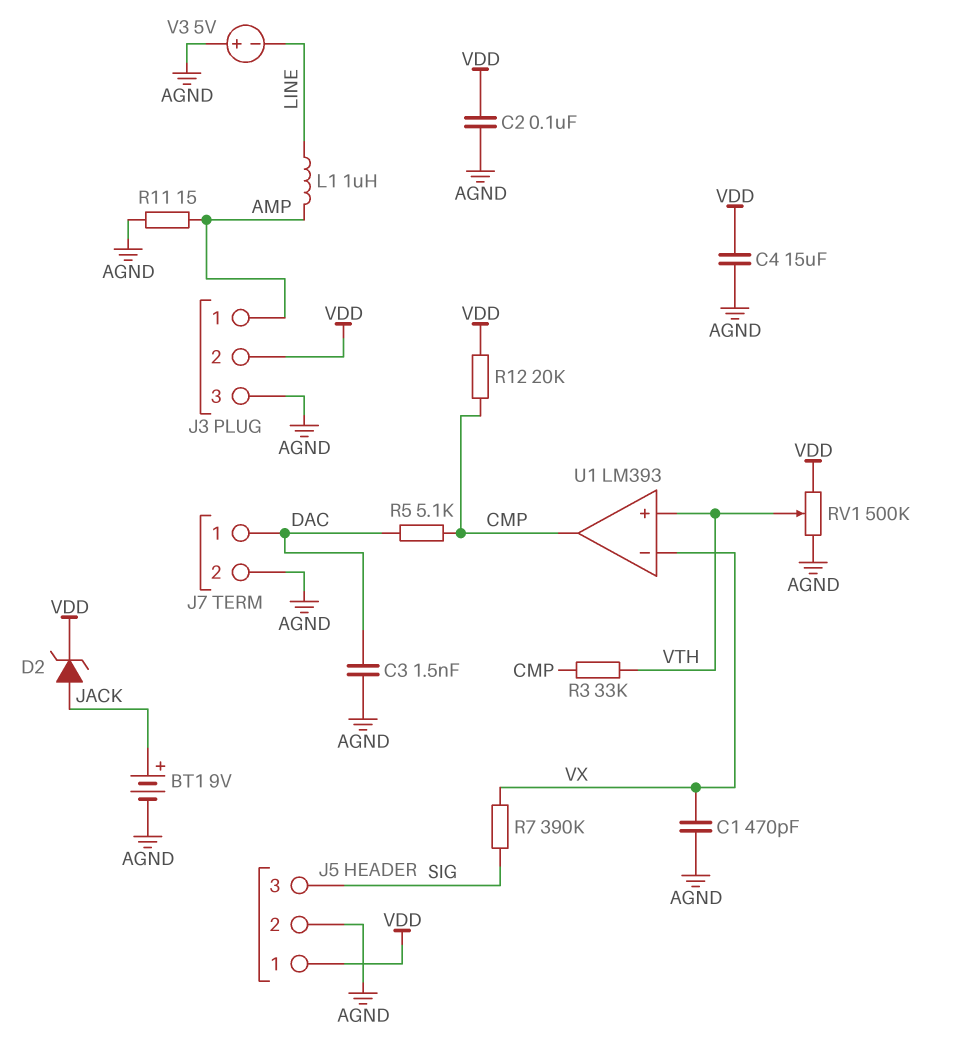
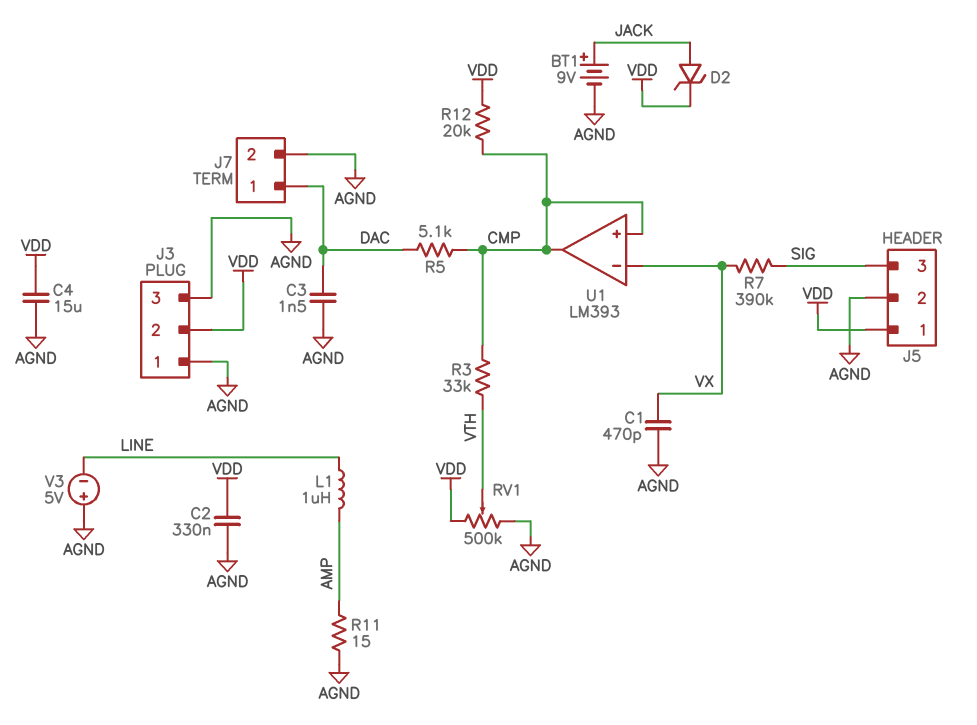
C2: 100nF (AGND, VDD) -> 330nF (AGND, VDD)
J3 pin 1: AMP -> AGND
U1 pin in+: VTH -> CMP

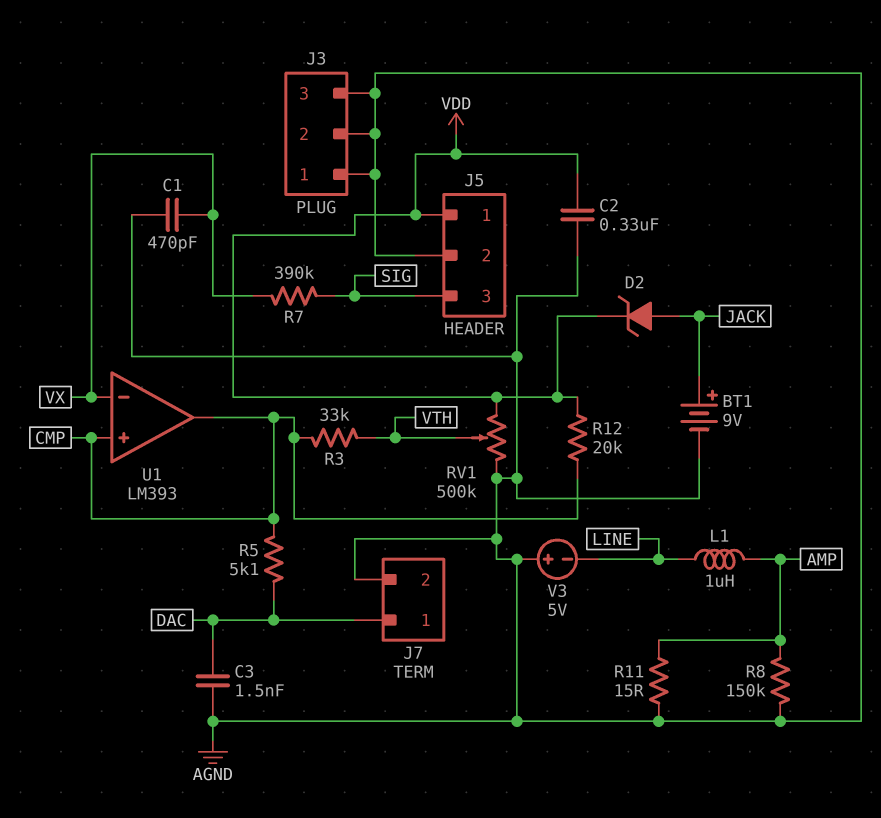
C4: 15uF (AGND, VDD) -> none
J3 pin 2: VDD -> AGND
R8: none -> 150k (AGND, AMP)

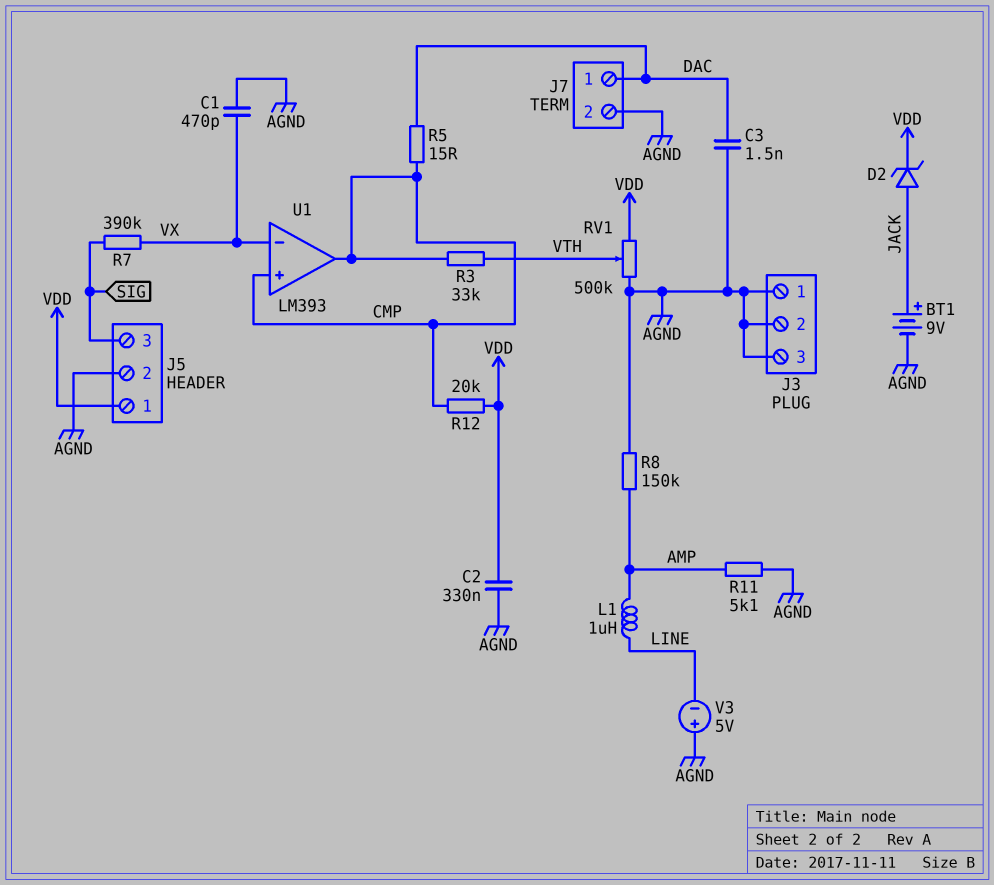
R5: 5.1k (CMP, DAC) -> 15 (CMP, DAC)
R11: 15 (AGND, AMP) -> 5.1k (AGND, AMP)

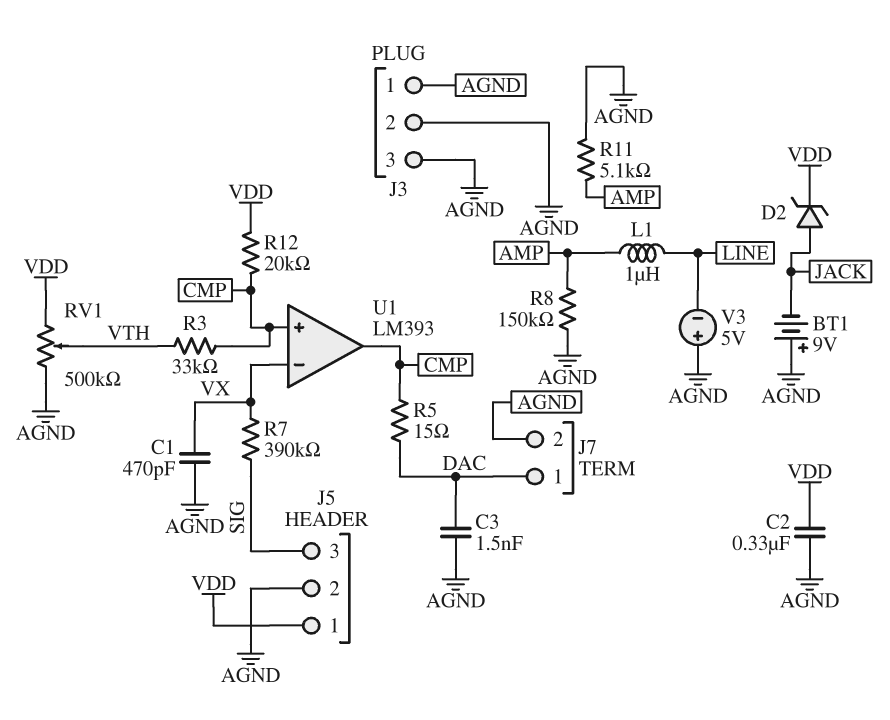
BT1: 9V (plus JACK, minus AGND) -> 9V (plus AGND, minus JACK)

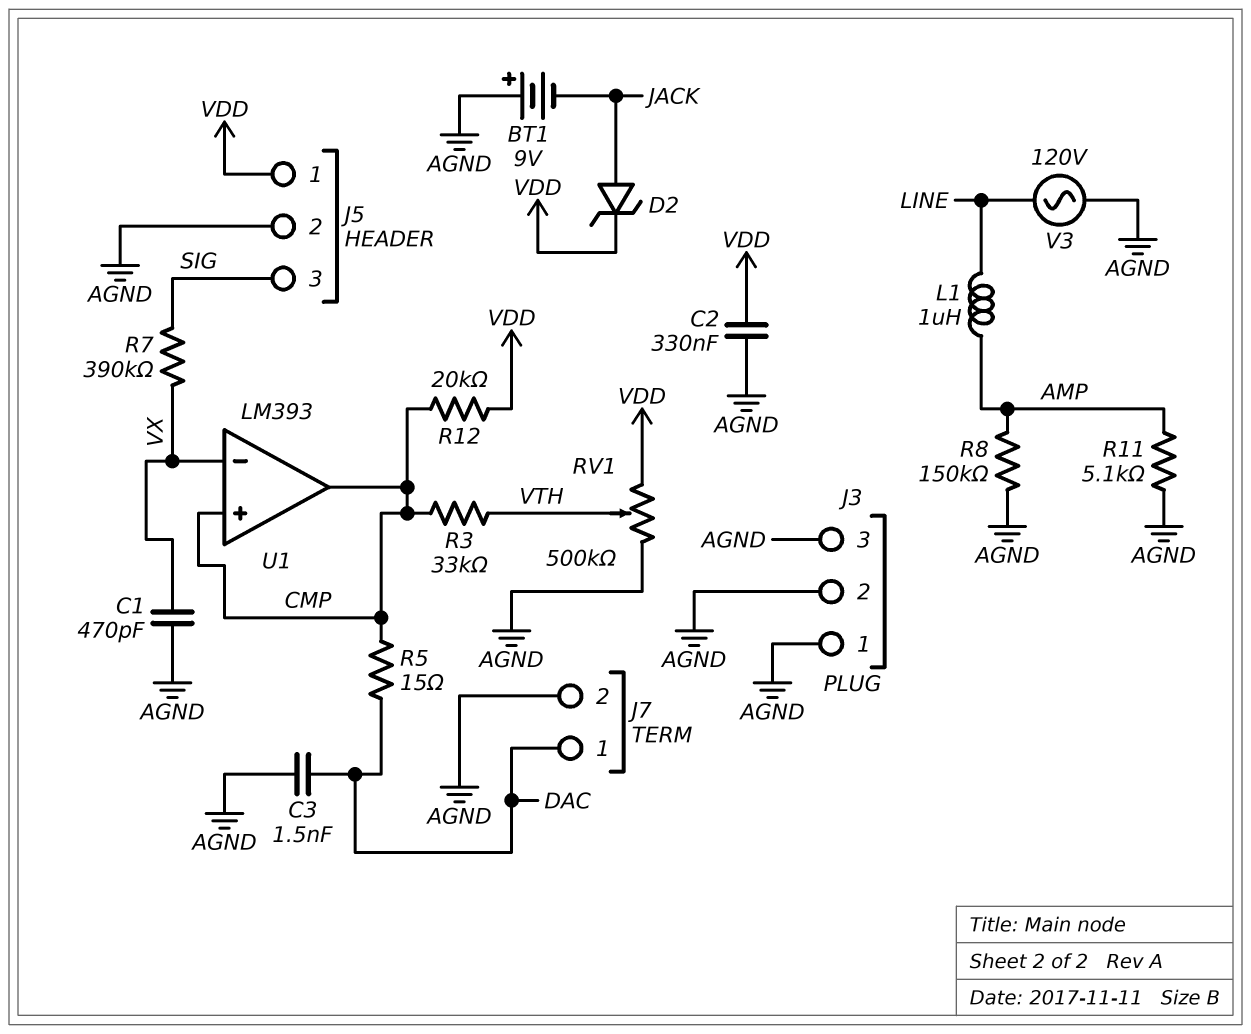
V3: 5V (plus AGND, minus LINE) -> AC 120V (AGND, LINE)

